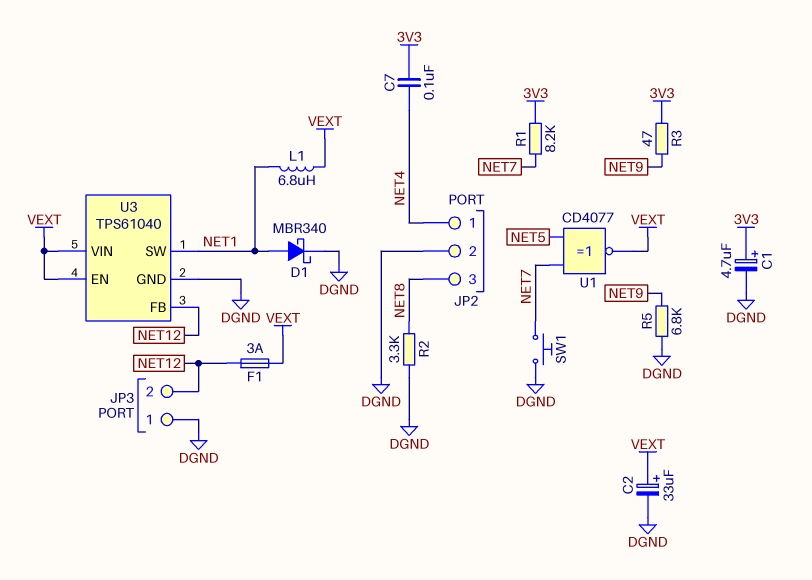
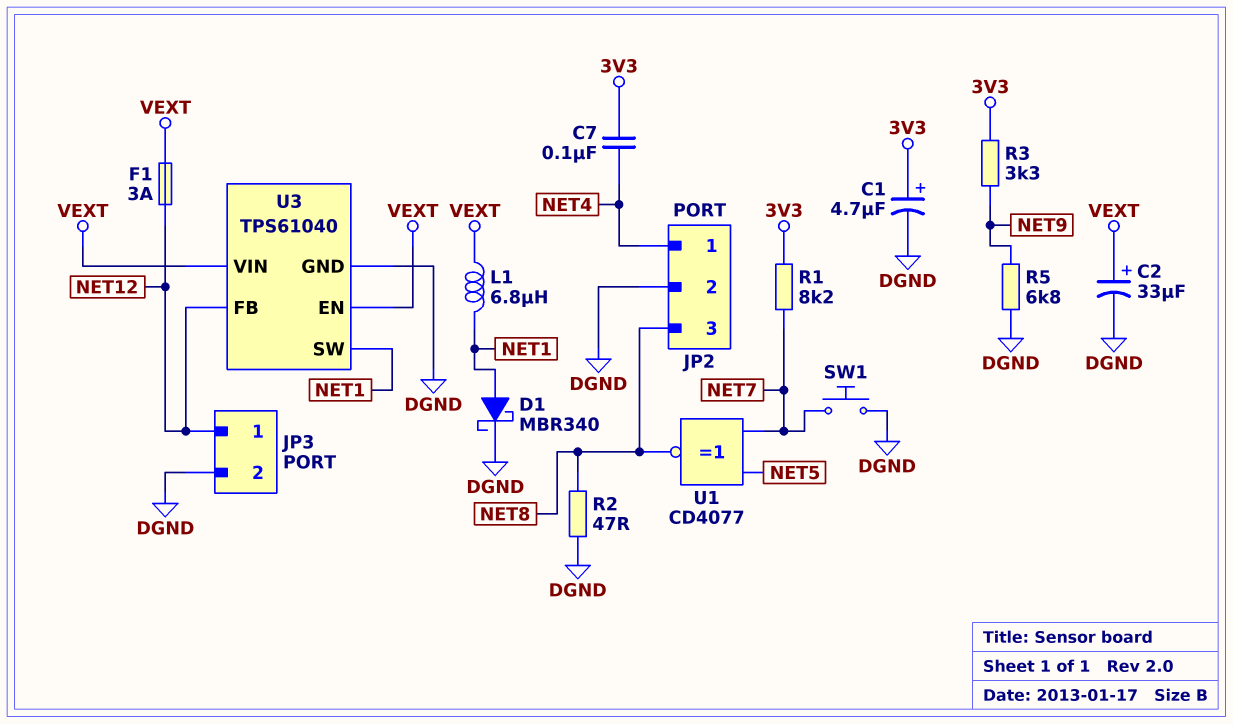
JP3 pin 1: DGND -> NET12
JP3 pin 2: NET12 -> DGND
R2: 3.3k (DGND, NET8) -> 47 (DGND, NET8)
R3: 47 (3V3, NET9) -> 3.3k (3V3, NET9)
U1: XNOR CD4077 (in NET5, in NET7, out VEXT) -> XNOR CD4077 (in NET5, in NET7, out NET8)

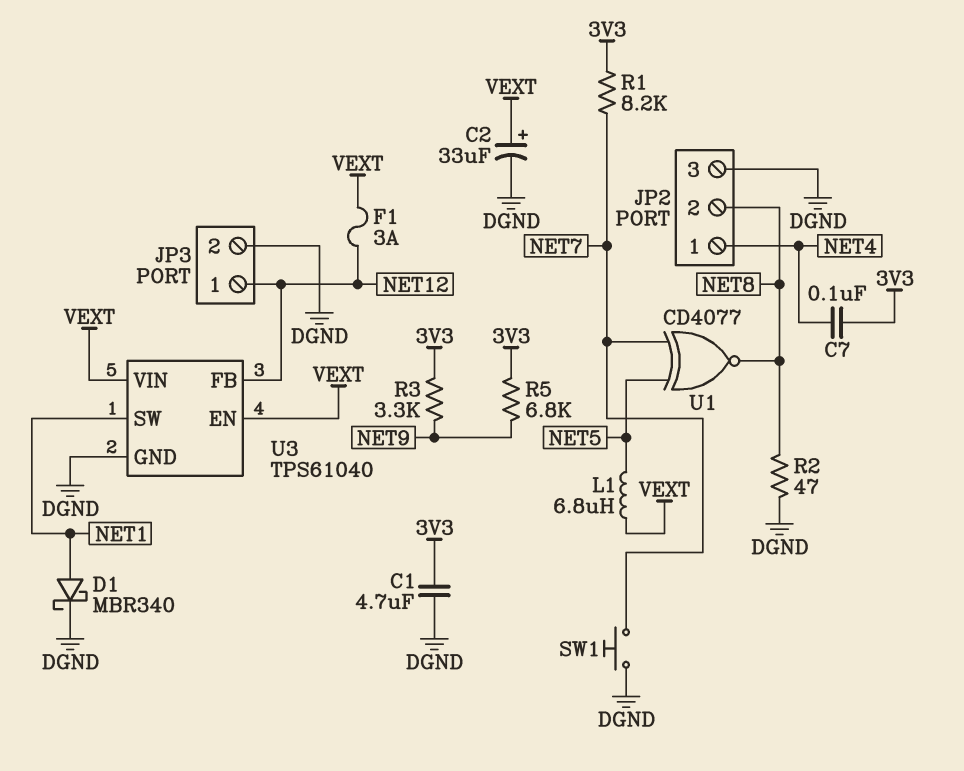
C1: 4.7uF (plus 3V3, minus DGND) -> 4.7uF (3V3, DGND)
JP2 pin 2: DGND -> NET8
JP2 pin 3: NET8 -> DGND
L1: 6.8uH (NET1, VEXT) -> 6.8uH (NET5, VEXT)
R5: 6.8k (DGND, NET9) -> 6.8k (3V3, NET9)

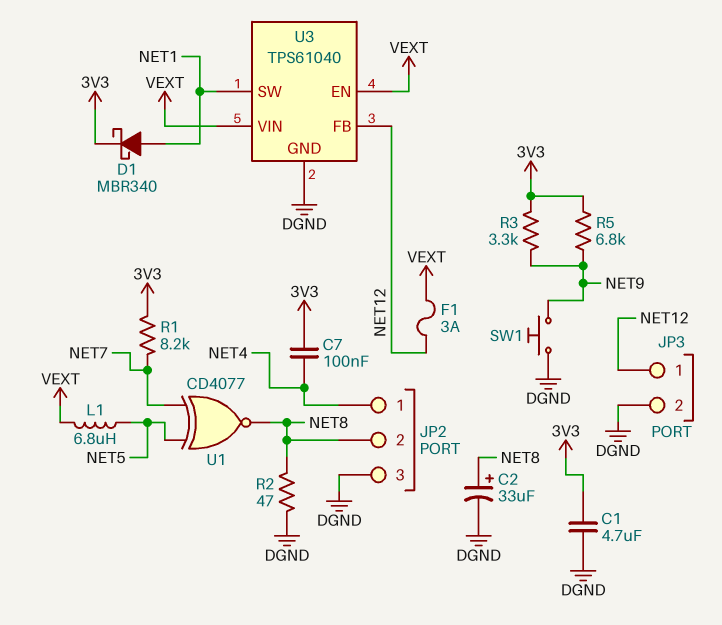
C2: 33uF (plus VEXT, minus DGND) -> 33uF (plus NET8, minus DGND)
D1: schottky MBR340 (A NET1, K DGND) -> schottky MBR340 (A NET1, K 3V3)
SW1: button (DGND, NET7) -> button (DGND, NET9)

